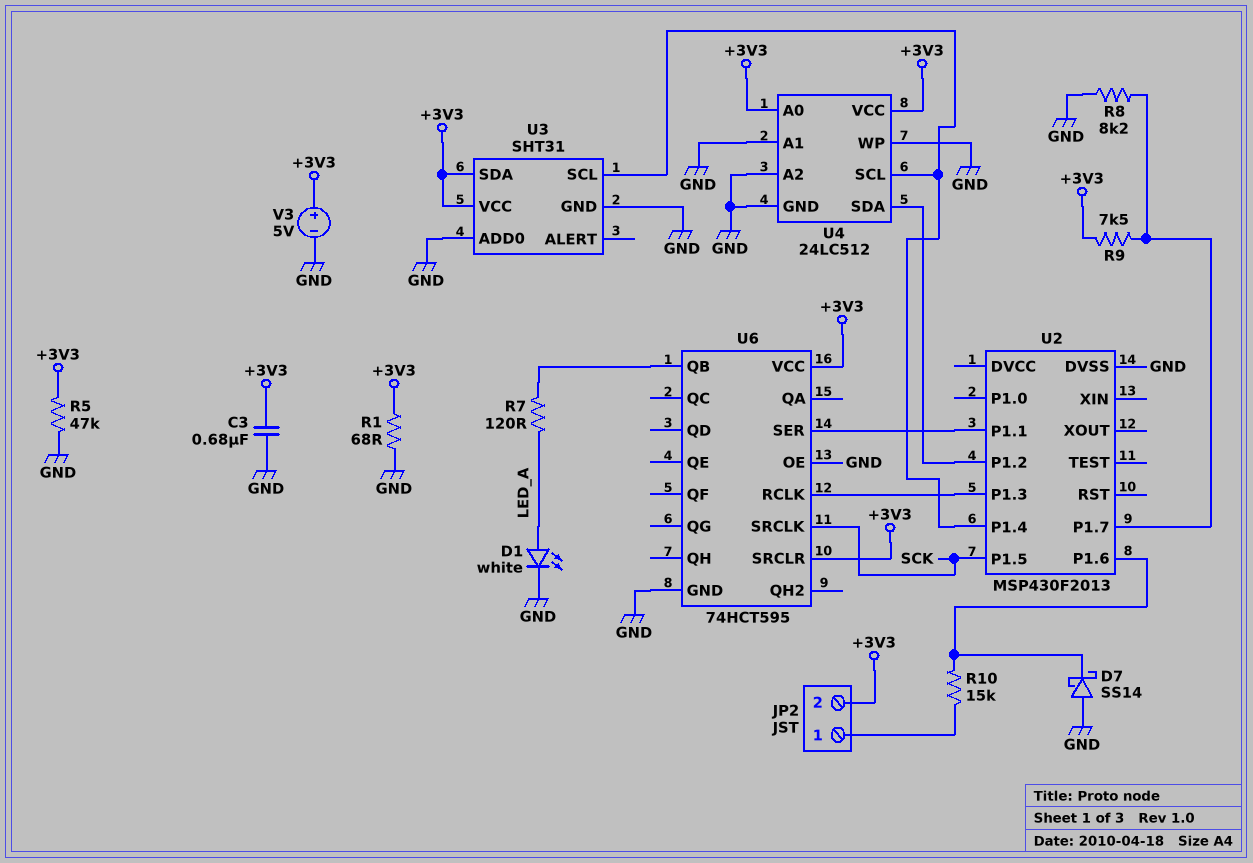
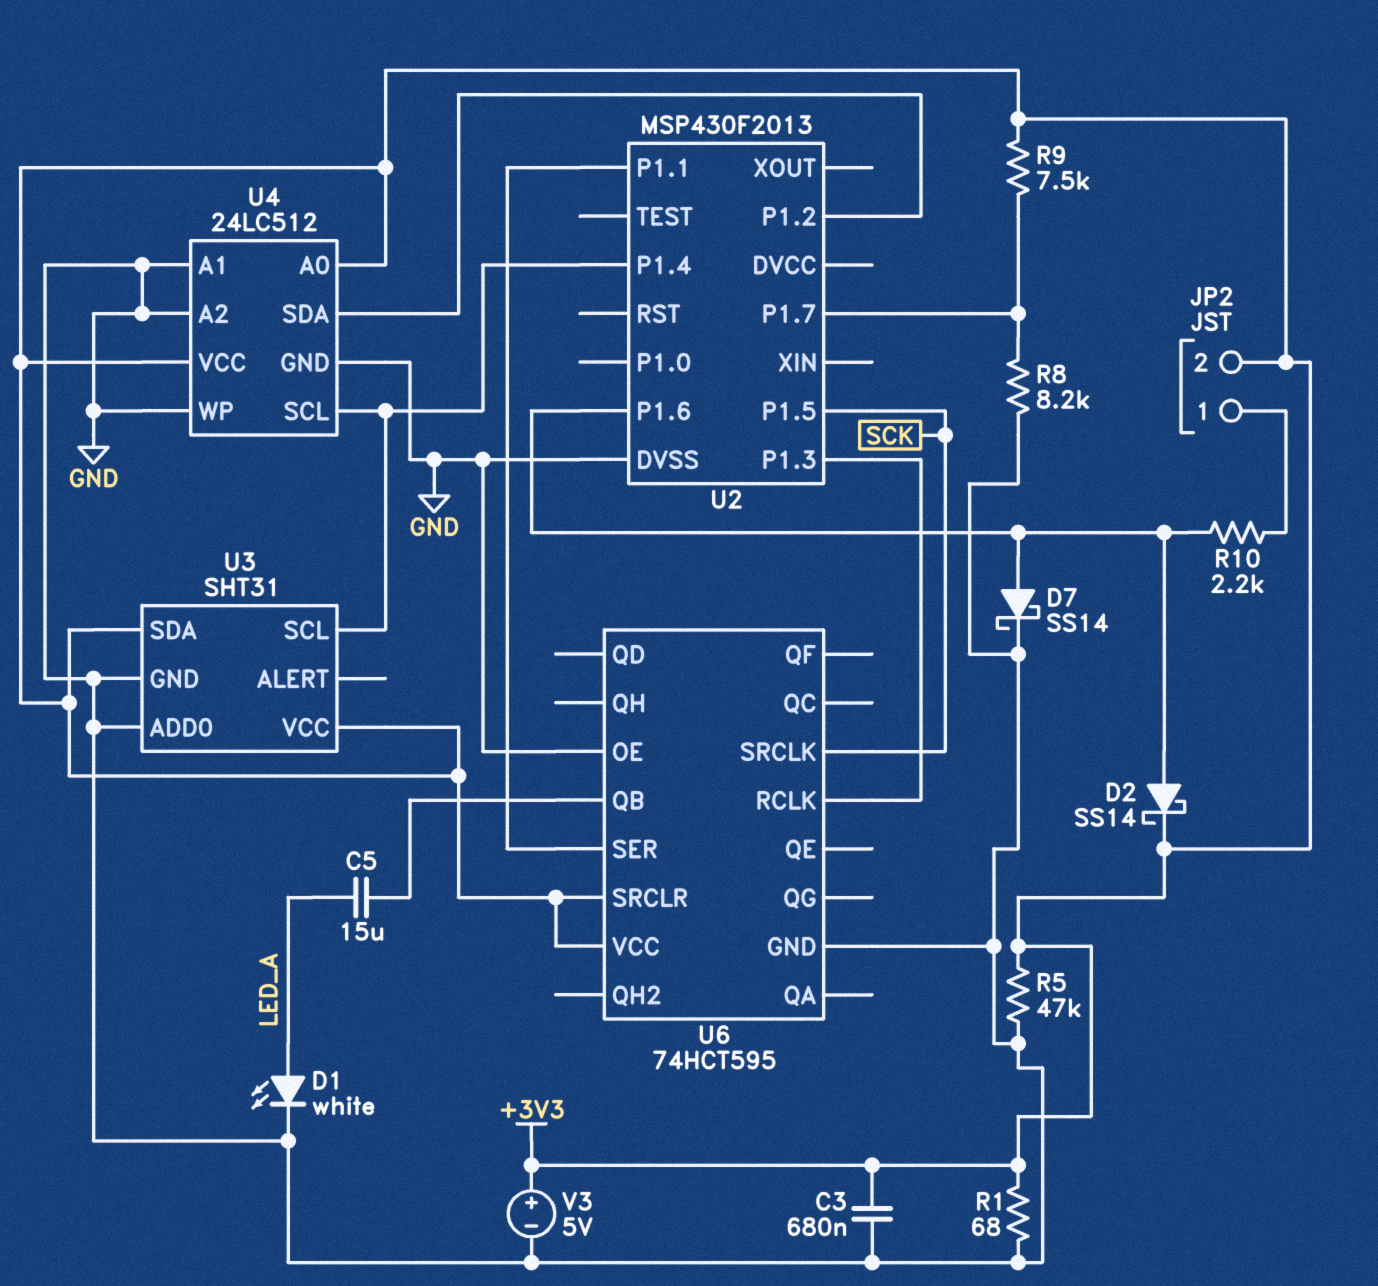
C5: none -> 15uF (LED_A, U6/QB)
D2: none -> schottky SS14 (A U2/P1.6, K +3V3)
D7: schottky SS14 (A GND, K U2/P1.6) -> schottky SS14 (A U2/P1.6, K GND)
R7: 120 (LED_A, U6/QB) -> none
R10: 15k (JP2/1, U2/P1.6) -> 2.2k (JP2/1, U2/P1.6)

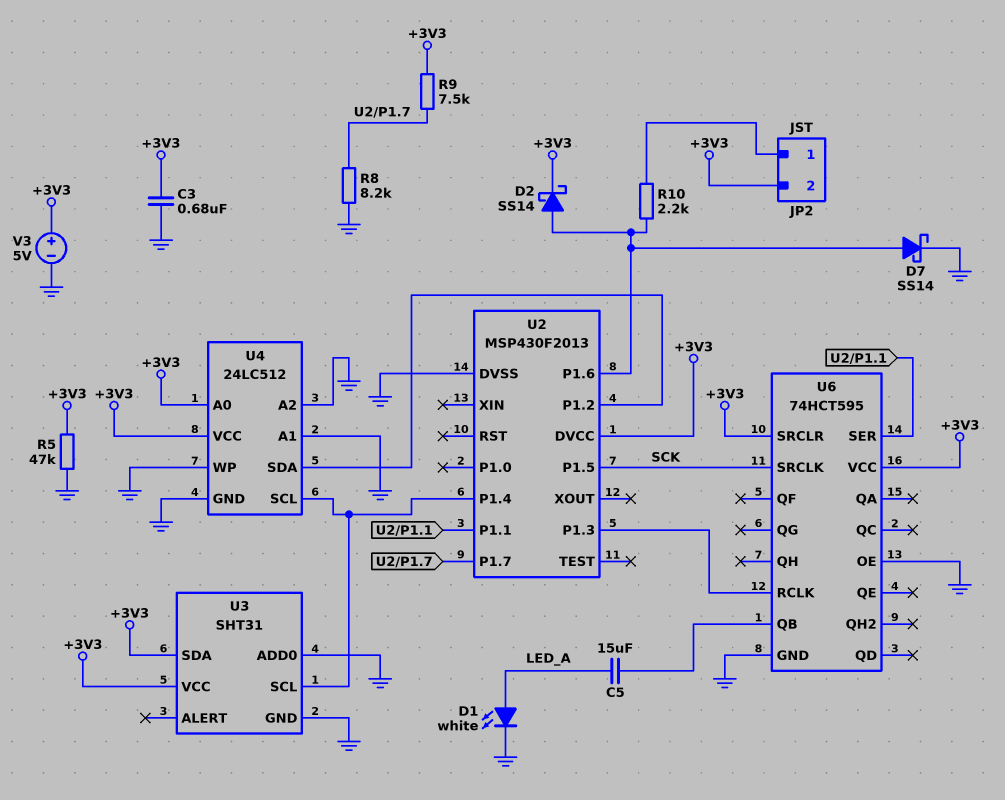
R1: 68 (+3V3, GND) -> none
U2 pin DVCC: none -> +3V3

